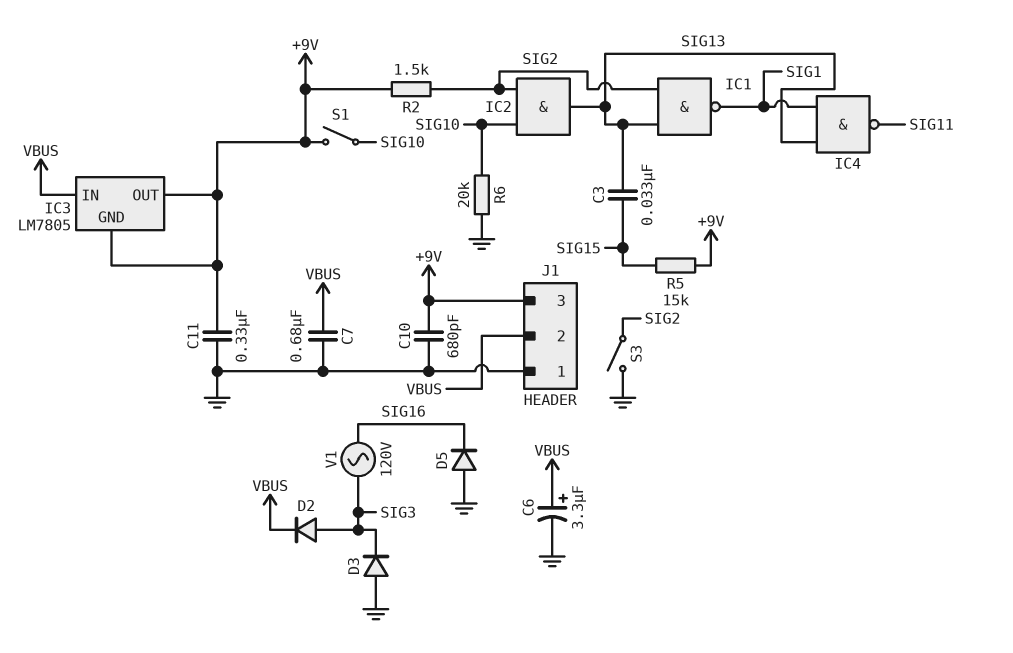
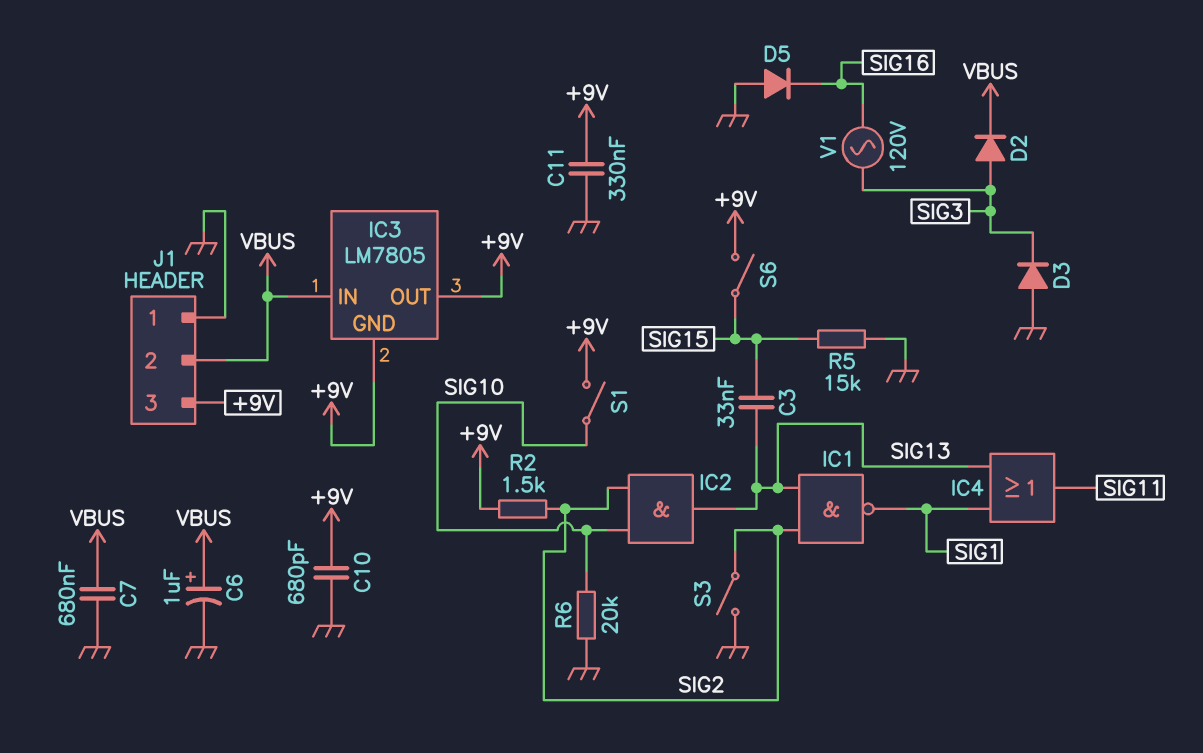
C6: 3.3uF (plus VBUS, minus GND) -> 1uF (plus VBUS, minus GND)
IC4: NAND (in SIG1, in SIG13, out SIG11) -> OR (in SIG1, in SIG13, out SIG11)
R5: 15k (+9V, SIG15) -> 15k (GND, SIG15)
S6: none -> switch (+9V, SIG15)

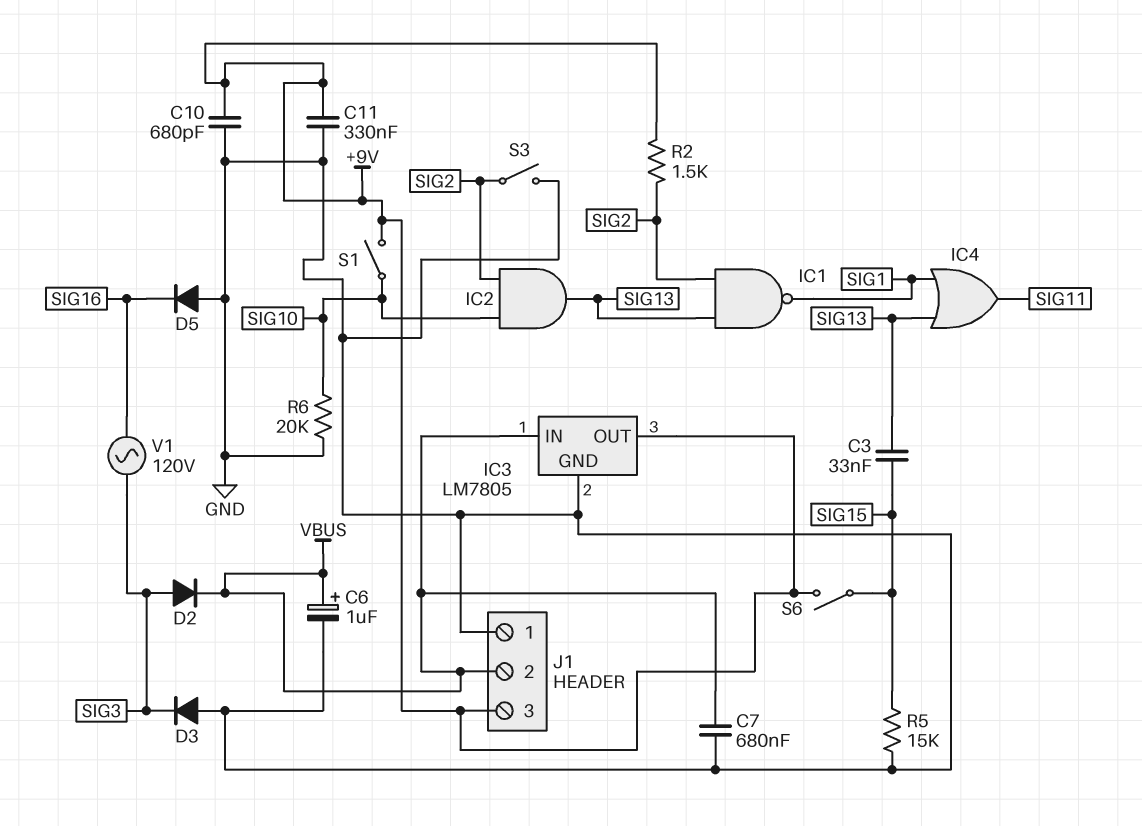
IC3 pin GND: +9V -> GND

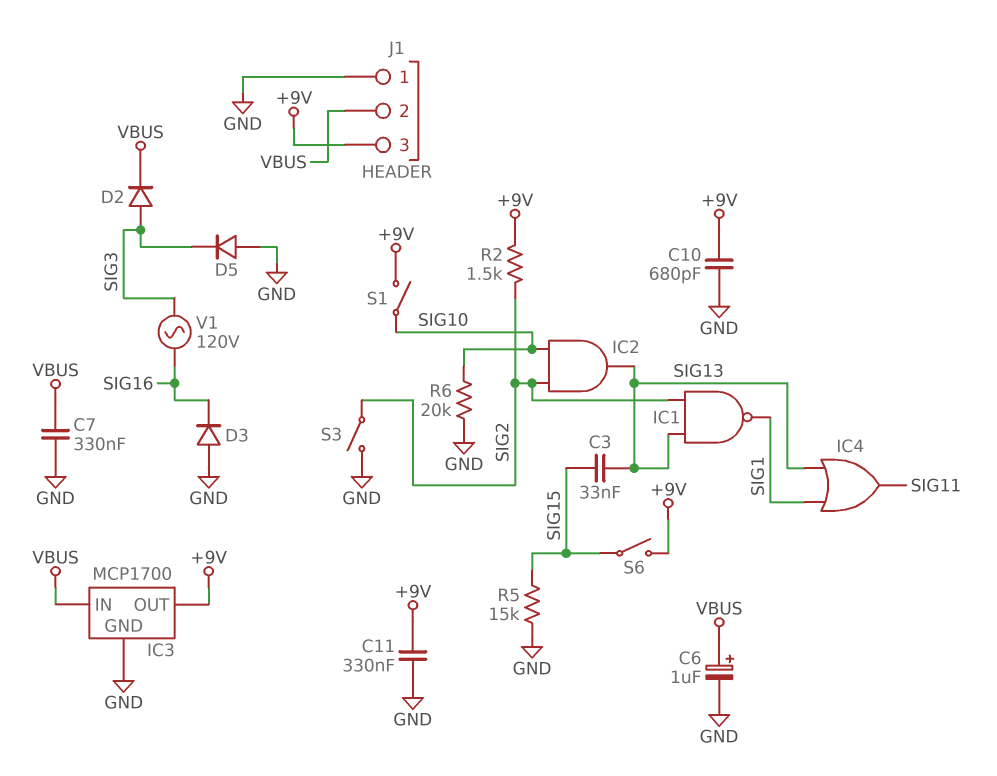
C7: 680nF (GND, VBUS) -> 330nF (GND, VBUS)
D3: diode (A GND, K SIG3) -> diode (A GND, K SIG16)
D5: diode (A GND, K SIG16) -> diode (A GND, K SIG3)
IC3: LM7805 -> MCP1700

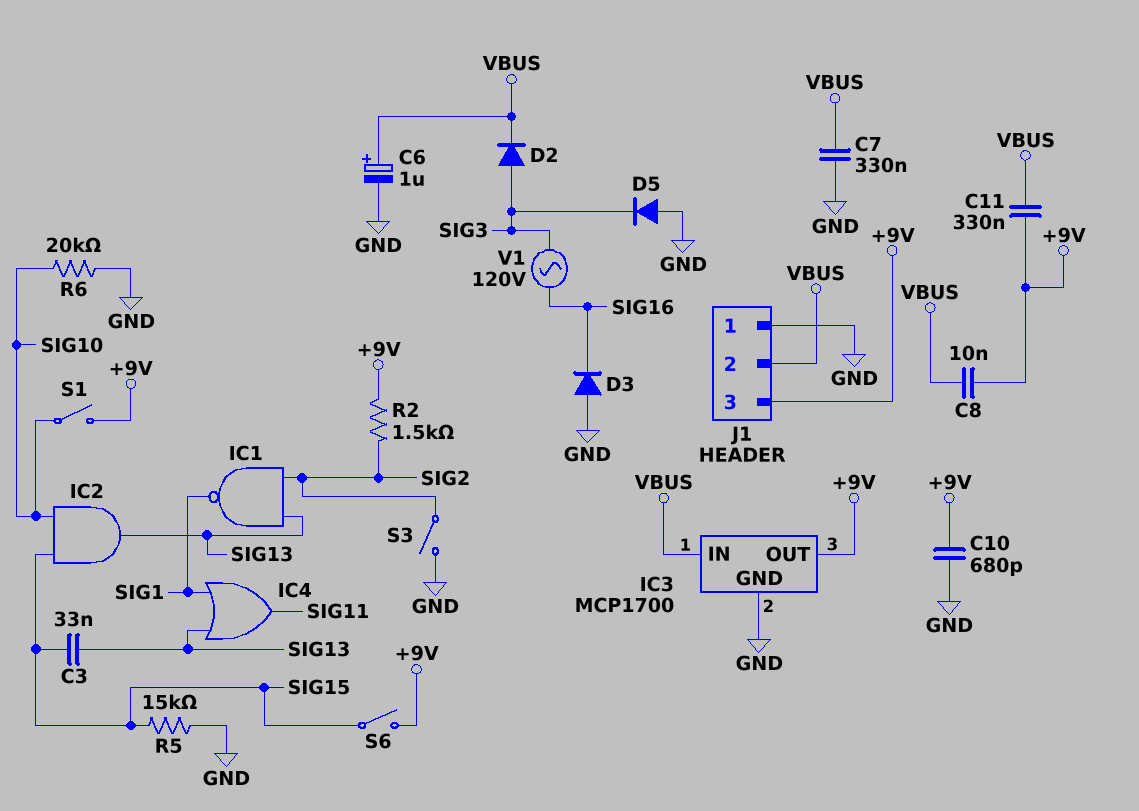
C8: none -> 10nF (+9V, VBUS)
C11: 330nF (+9V, GND) -> 330nF (+9V, VBUS)
IC2: AND (in SIG2, in SIG10, out SIG13) -> AND (in SIG10, in SIG15, out SIG13)

